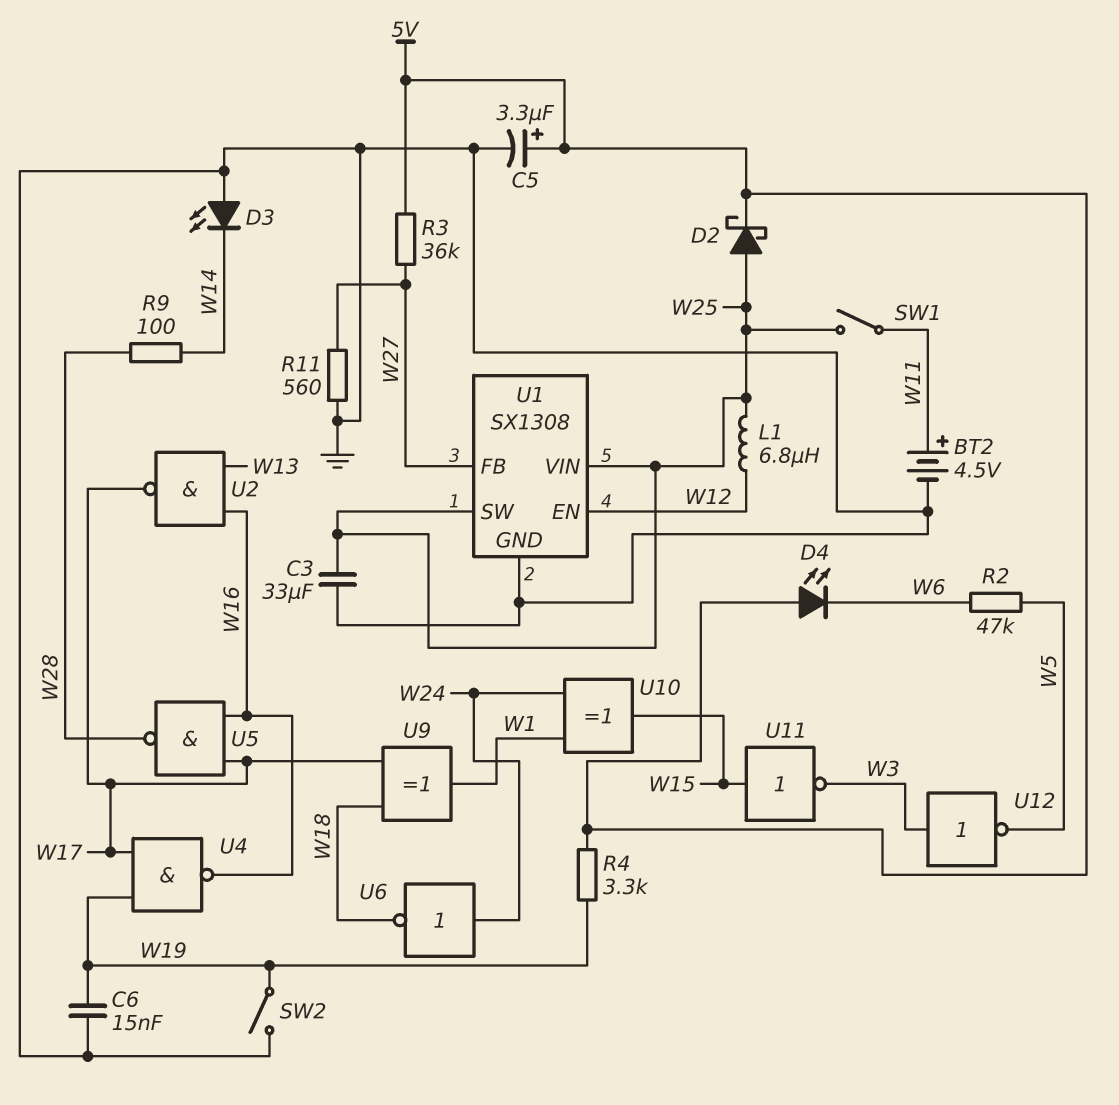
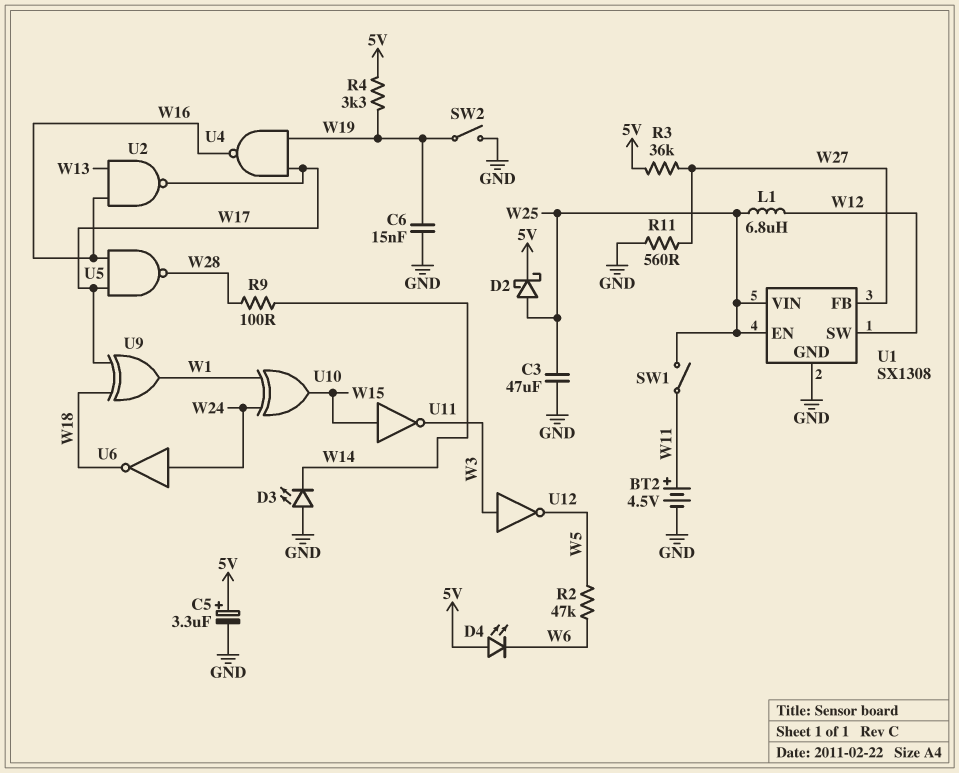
C3: 33uF (GND, W25) -> 47uF (GND, W25)
U1 pin EN: W12 -> W25
U1 pin SW: W25 -> W12

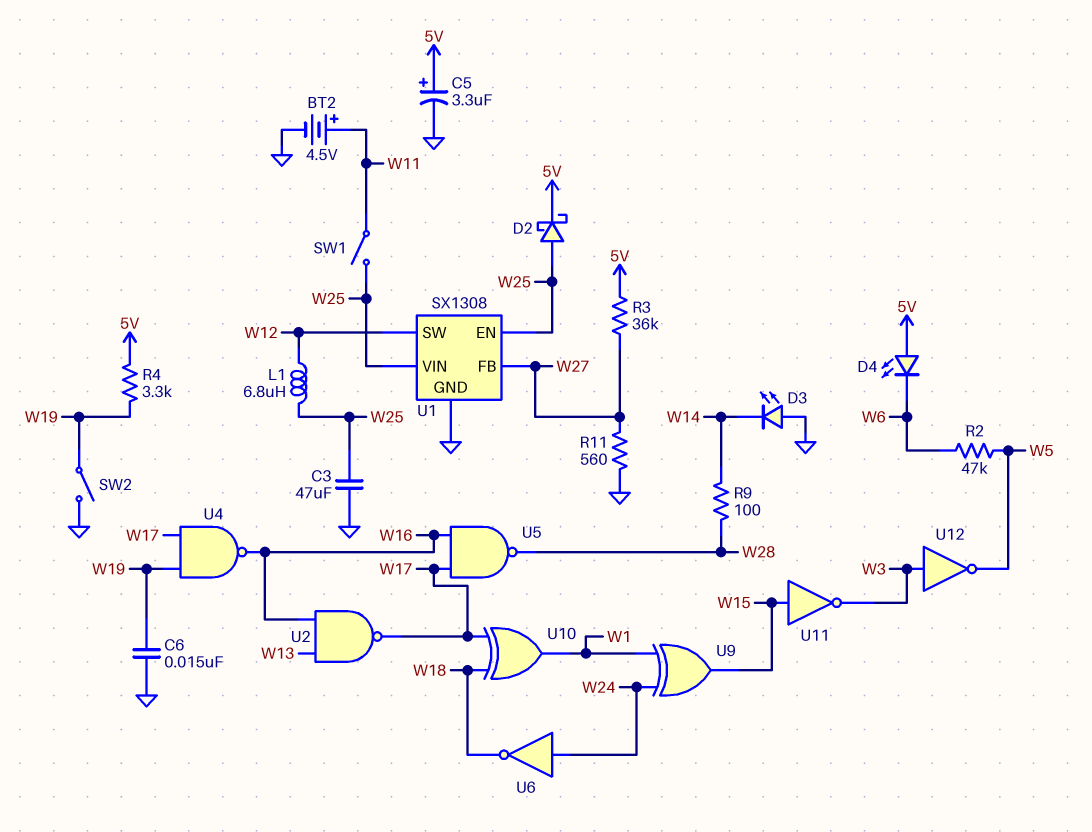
U9: XOR (in W17, in W18, out W1) -> XOR (in W1, in W24, out W15)
U10: XOR (in W1, in W24, out W15) -> XOR (in W17, in W18, out W1)

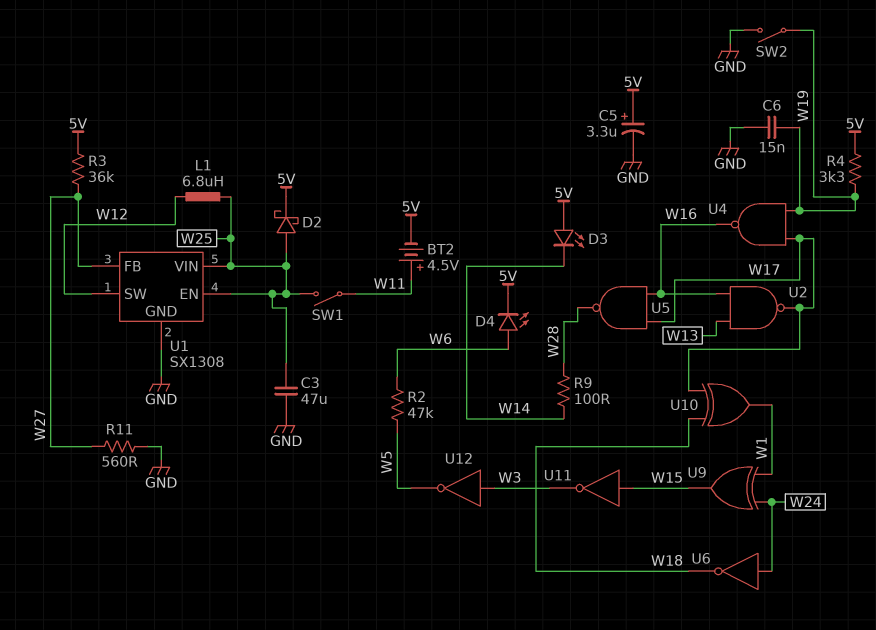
BT2: 4.5V (plus W11, minus GND) -> 4.5V (plus W11, minus 5V)
D3: LED (A GND, K W14) -> LED (A 5V, K W14)
D4: LED (A 5V, K W6) -> LED (A W6, K 5V)

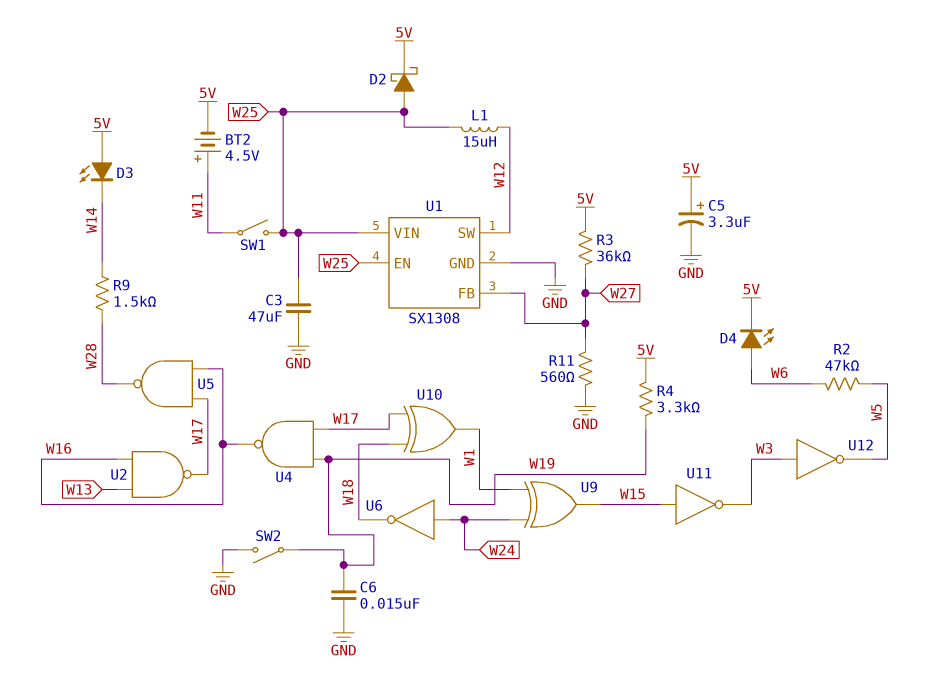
L1: 6.8uH (W12, W25) -> 15uH (W12, W25)
R9: 100 (W14, W28) -> 1.5k (W14, W28)

